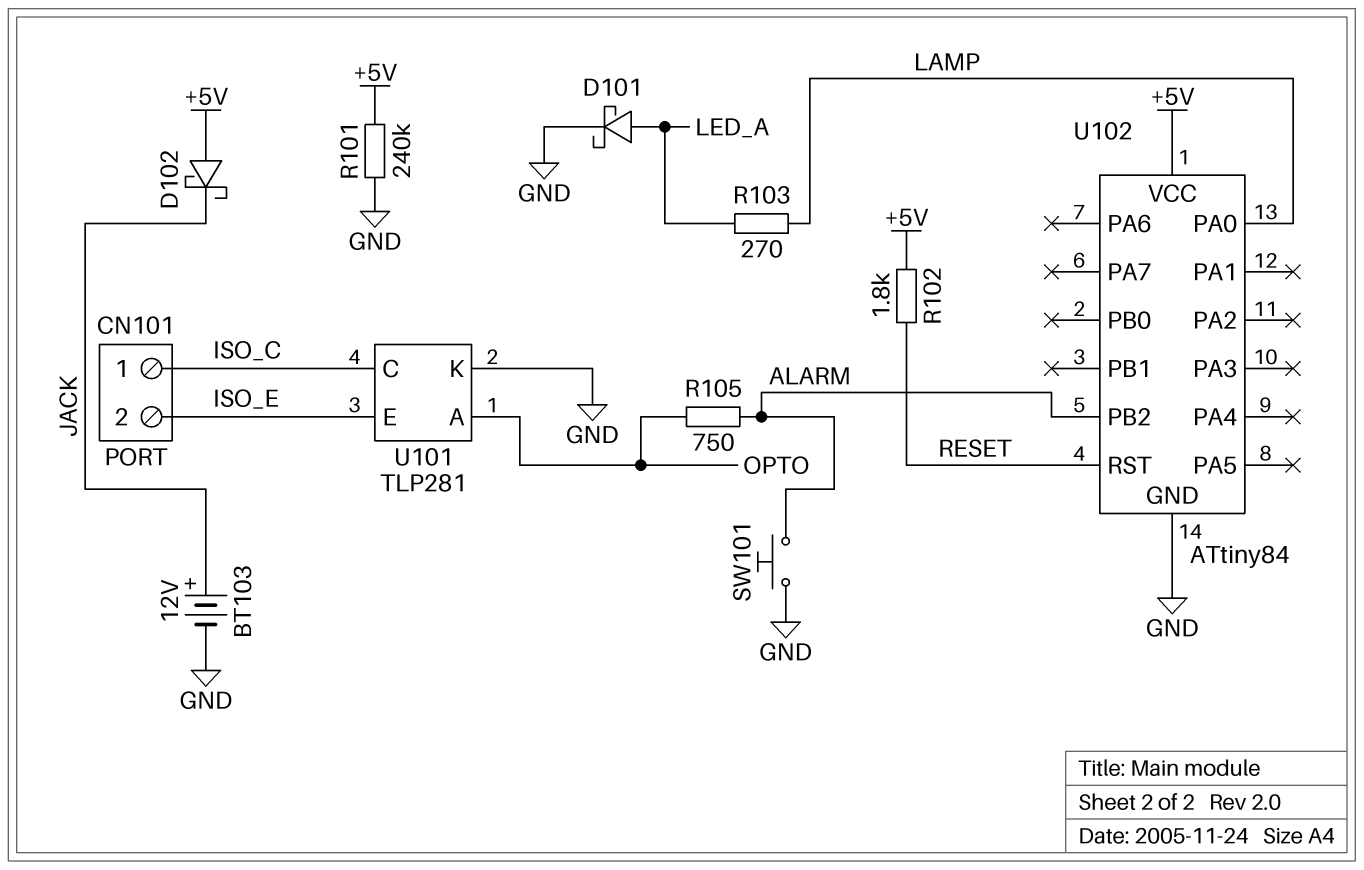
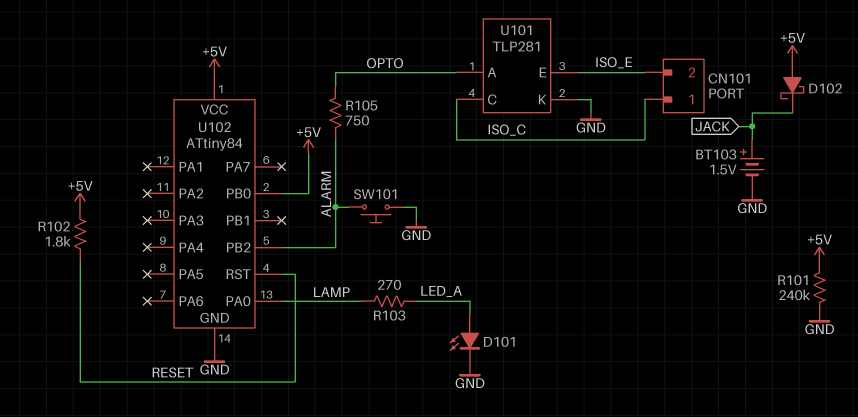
BT103: 12V (plus JACK, minus GND) -> 1.5V (plus JACK, minus GND)
D101: schottky (A LED_A, K GND) -> LED (A LED_A, K GND)
U102 pin PB0: none -> +5V

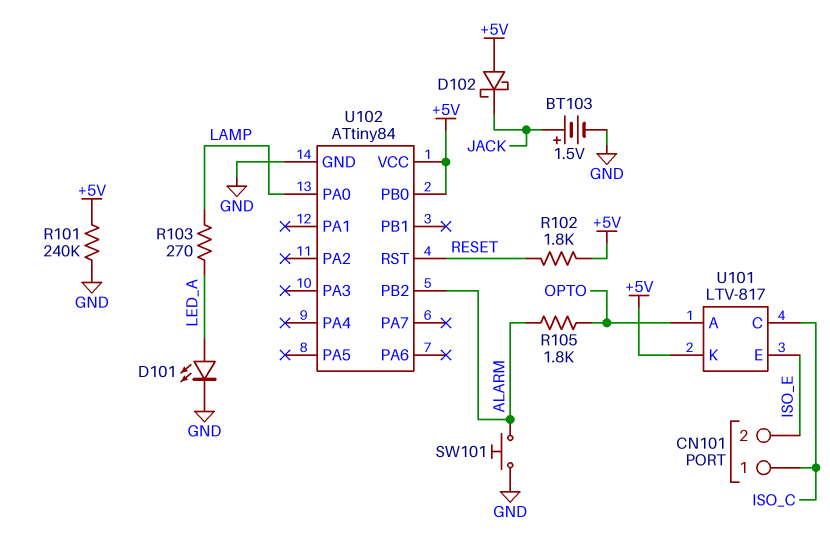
R105: 750 (ALARM, OPTO) -> 1.8k (ALARM, OPTO)
U101: TLP281 -> LTV-817
U101 pin K: GND -> +5V

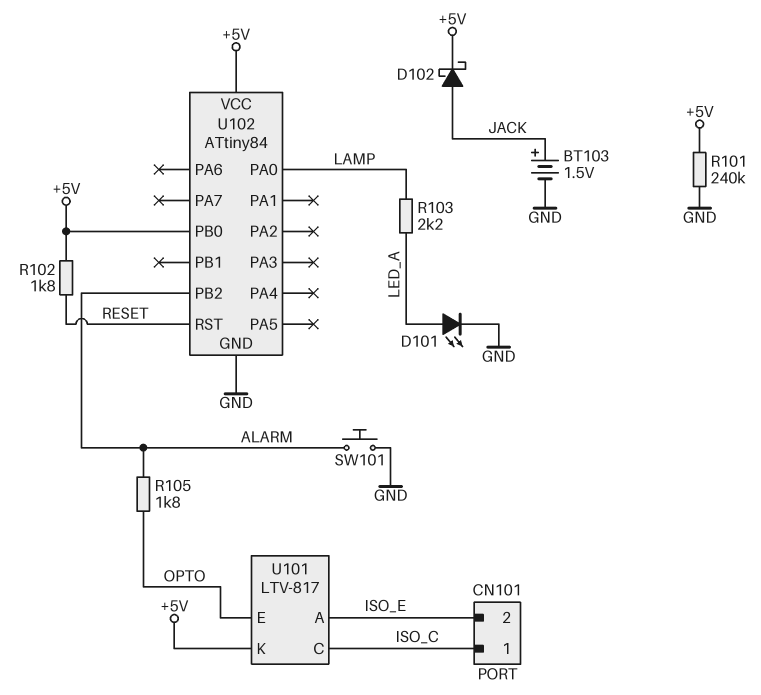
D102: schottky (A +5V, K JACK) -> schottky (A JACK, K +5V)
R103: 270 (LAMP, LED_A) -> 2.2k (LAMP, LED_A)
U101 pin A: OPTO -> ISO_E
U101 pin E: ISO_E -> OPTO

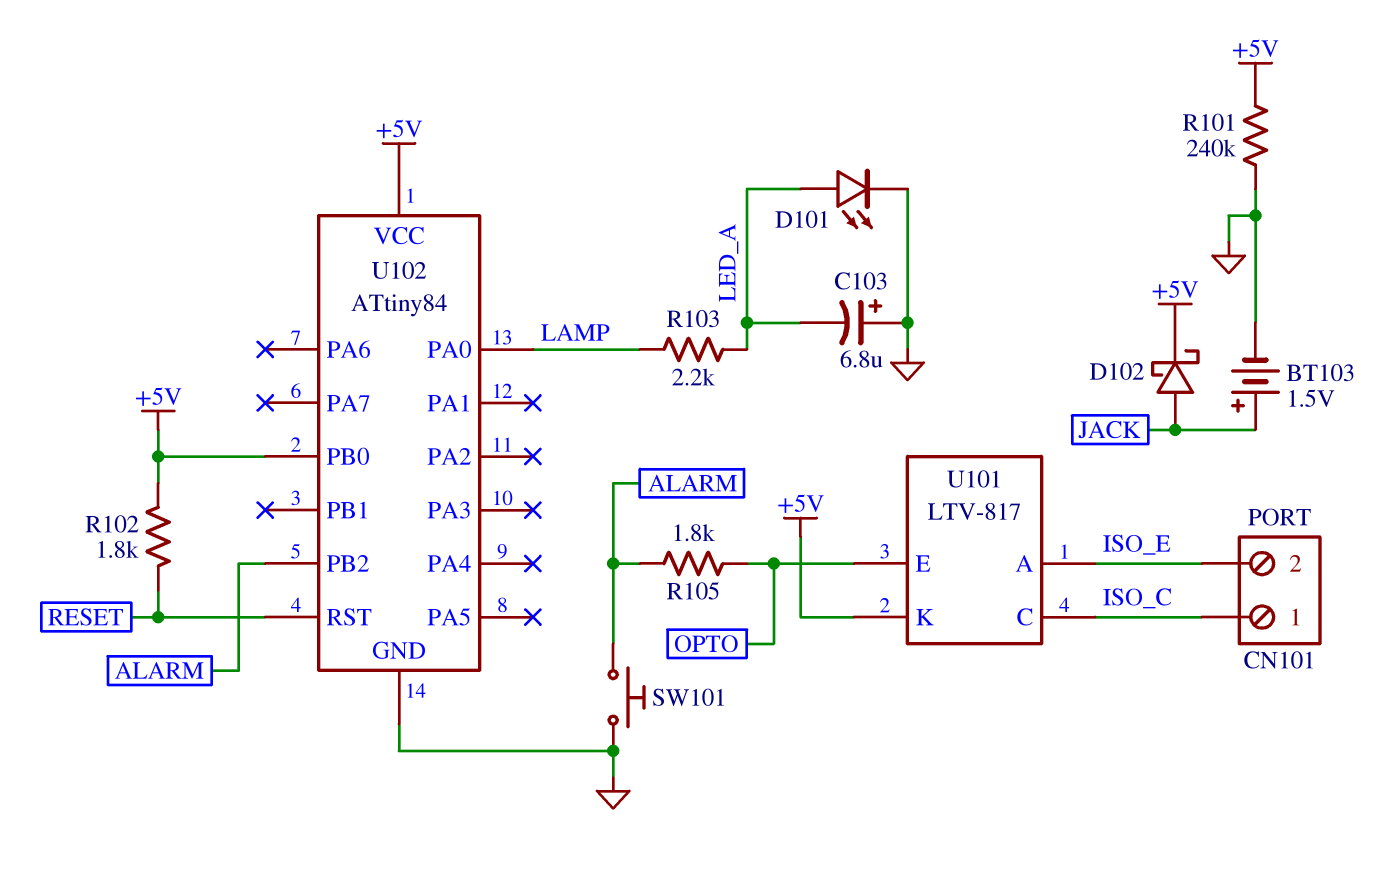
C103: none -> 6.8uF (plus GND, minus LED_A)

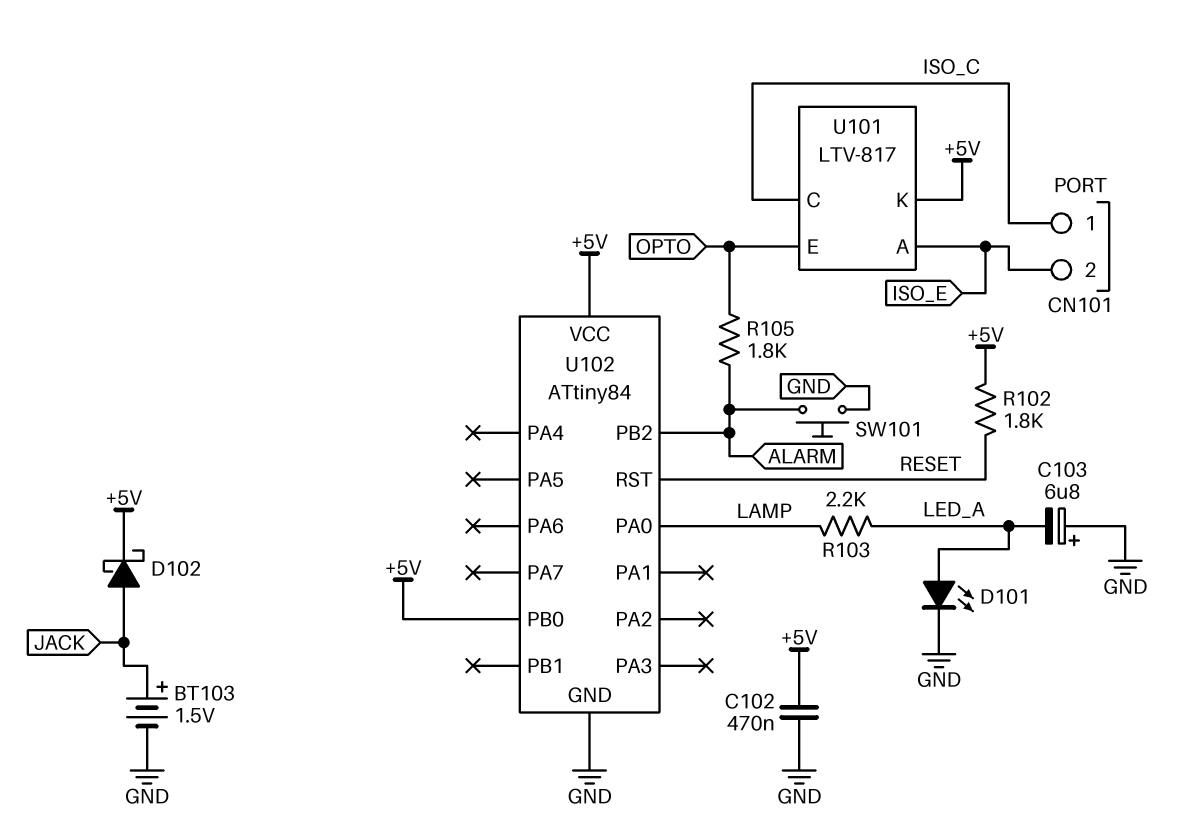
C102: none -> 470nF (+5V, GND)
R101: 240k (+5V, GND) -> none

